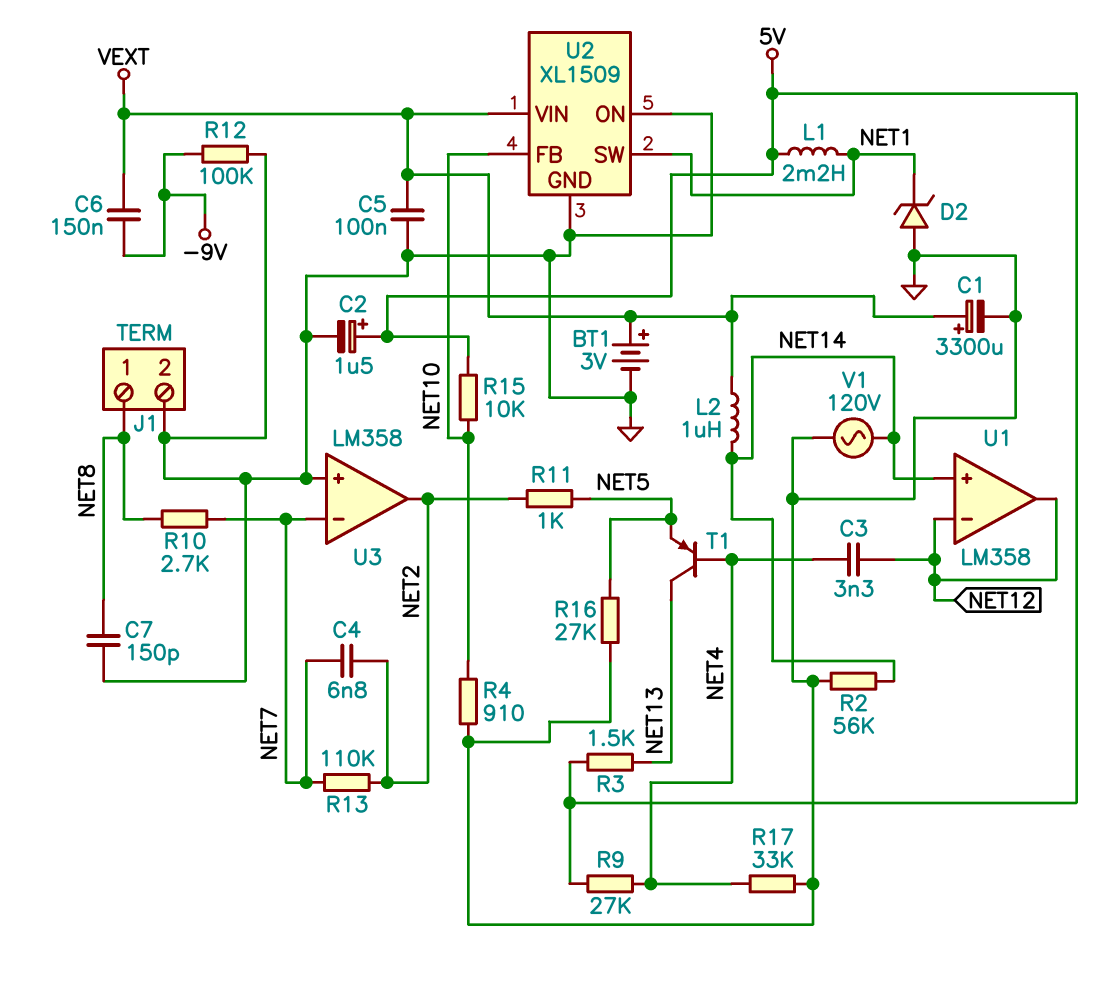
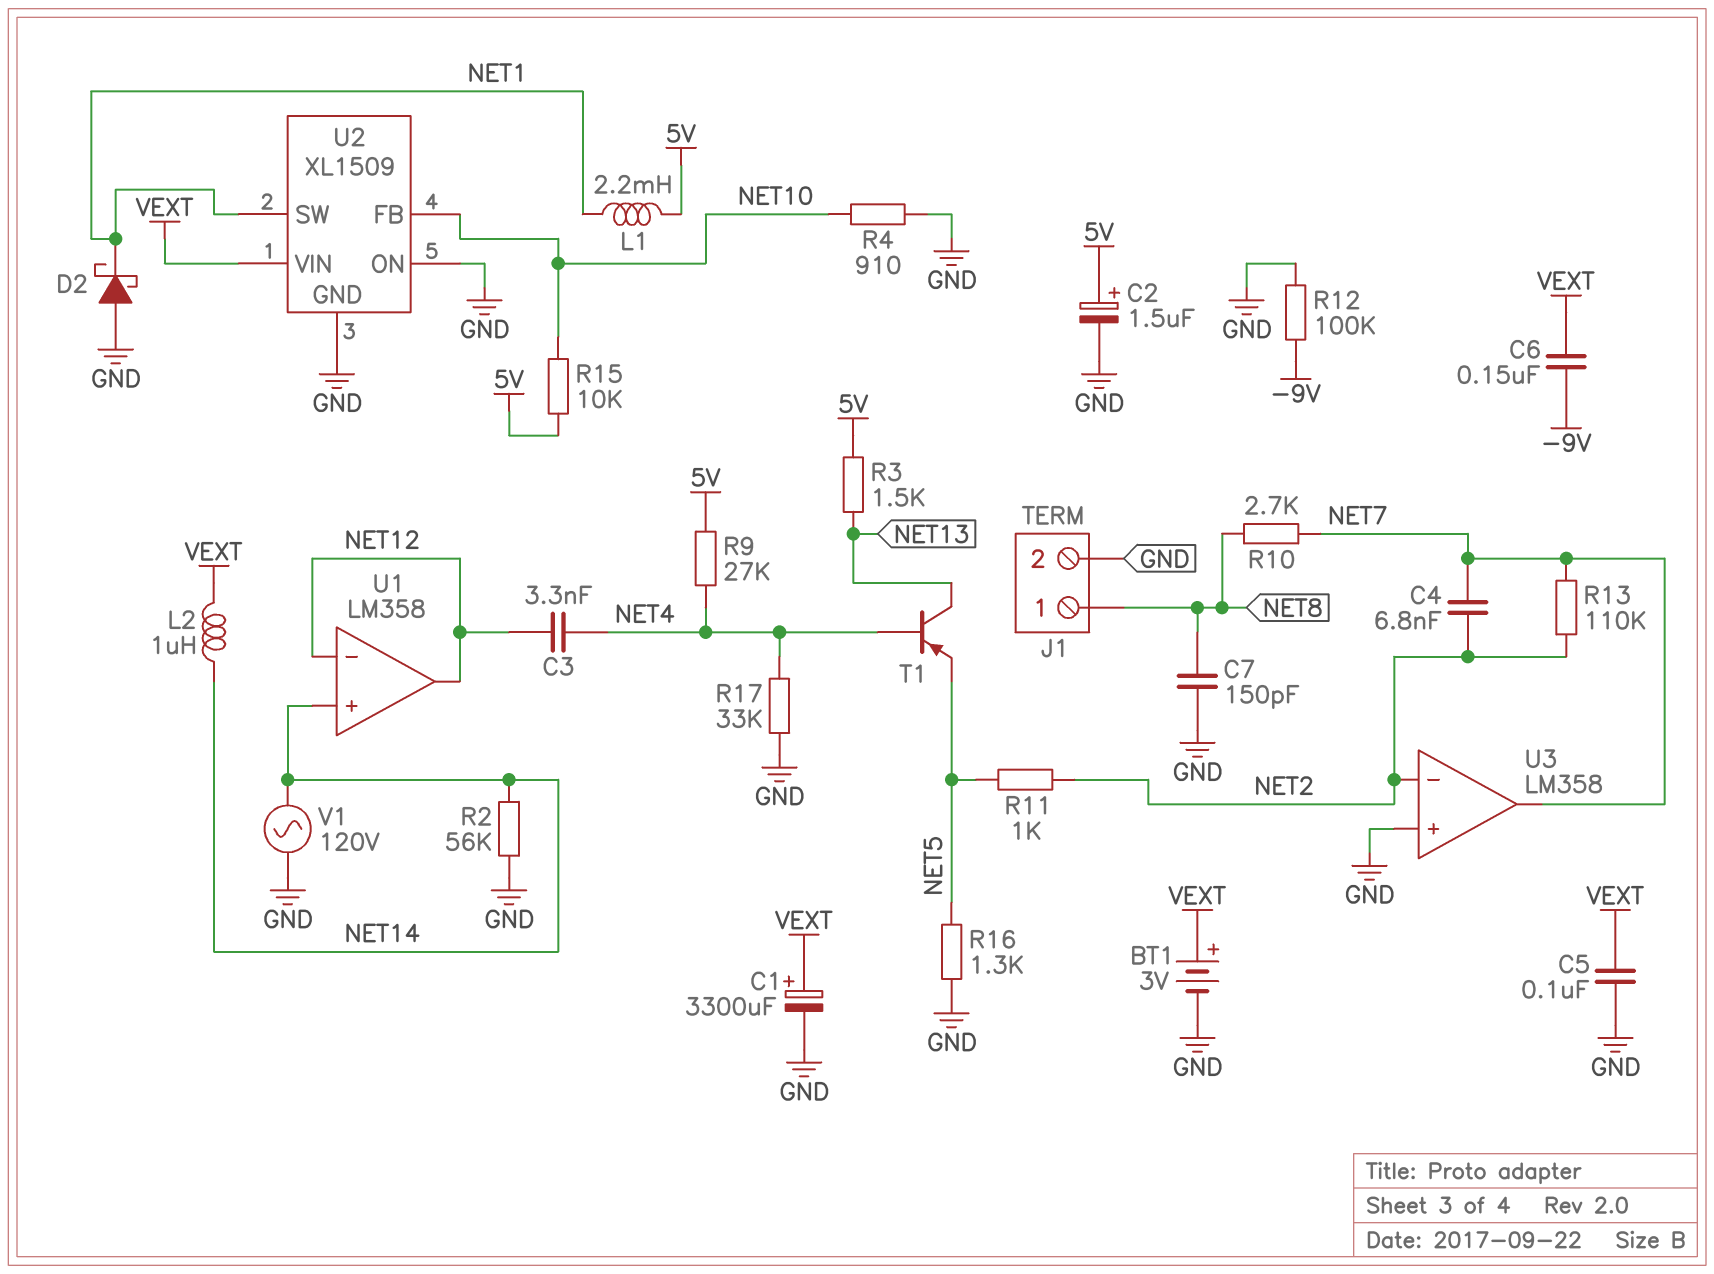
D2: zener (A GND, K NET1) -> schottky (A GND, K NET1)
R16: 27k (GND, NET5) -> 1.3k (GND, NET5)
U3 pin in-: NET7 -> NET2
U3 pin out: NET2 -> NET7

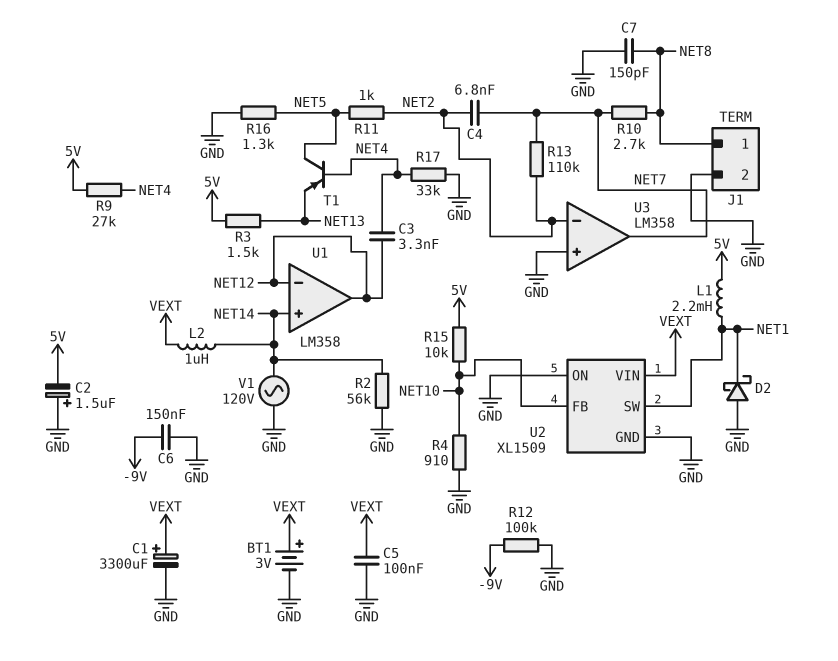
C2: 1.5uF (plus 5V, minus GND) -> 1.5uF (plus GND, minus 5V)
C6: 150nF (-9V, VEXT) -> 150nF (-9V, GND)
T1: PNP (B NET4, C NET13, E NET5) -> PNP (B NET4, C NET5, E NET13)

